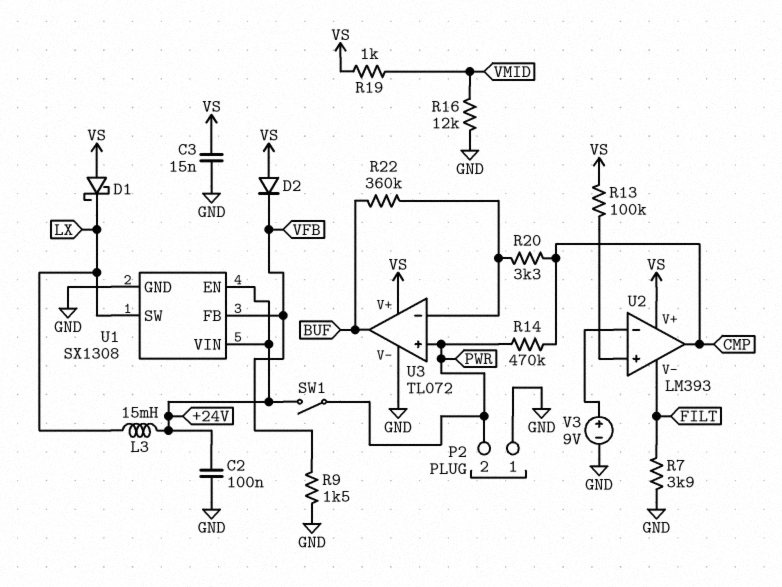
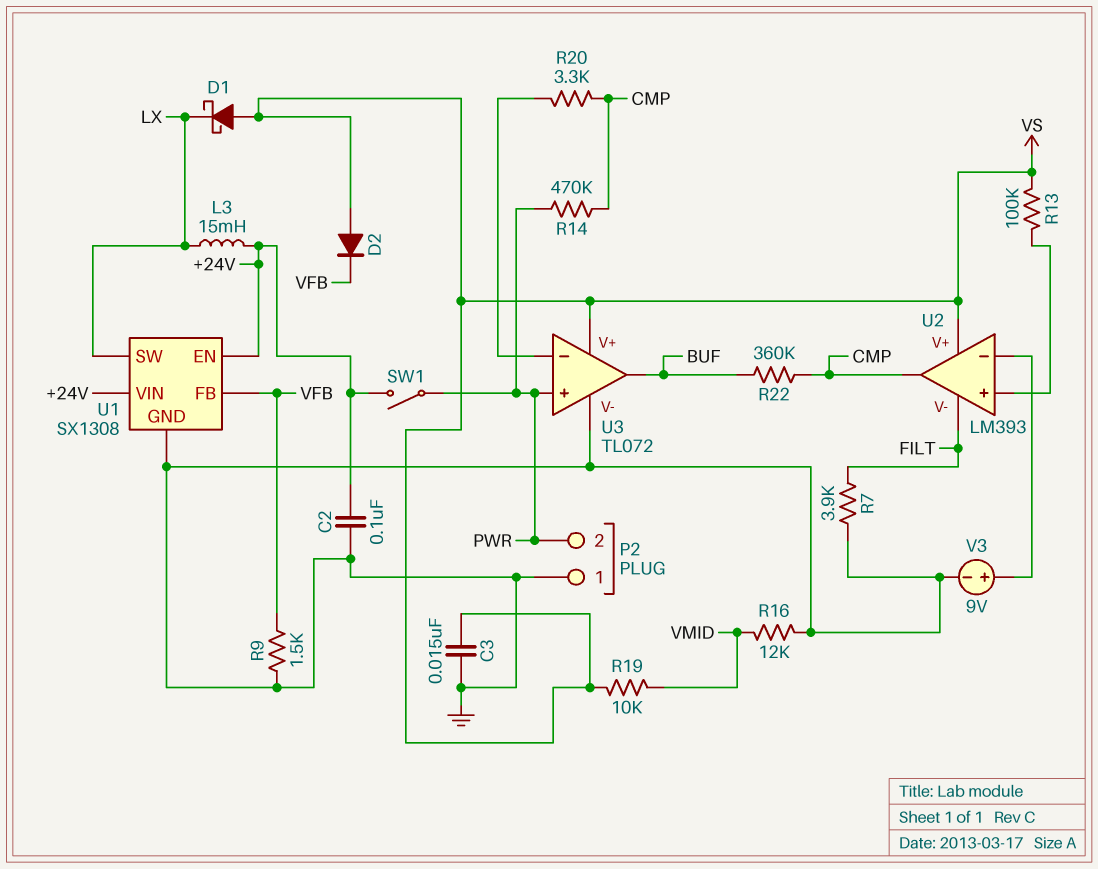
R19: 1k (VMID, VS) -> 10k (VMID, VS)
R22: 360k (BUF, U3/in-) -> 360k (BUF, CMP)

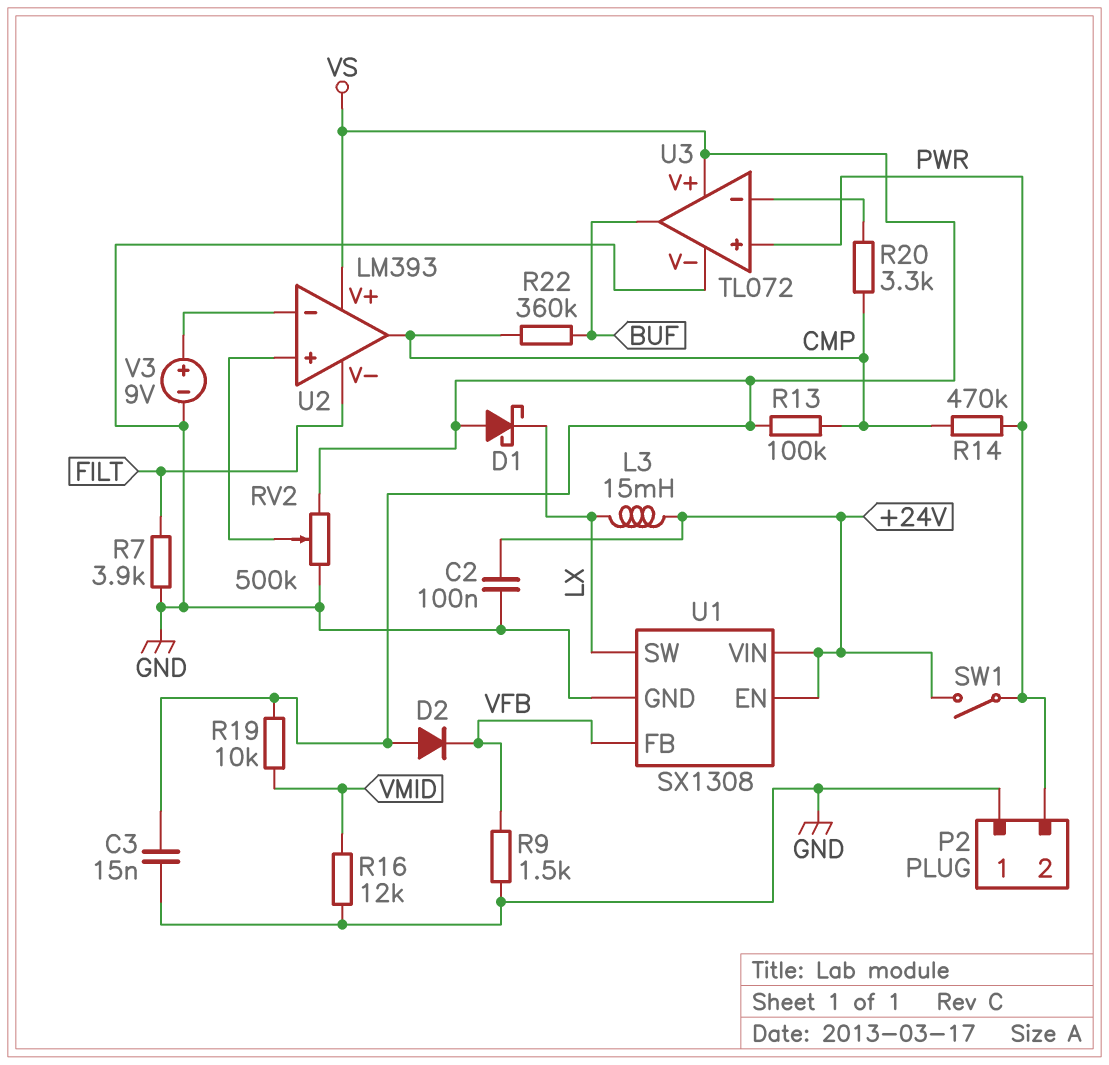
R13: 100k (U2/in+, VS) -> 100k (CMP, VS)
RV2: none -> 500k (GND, VS, wiper U2/in+)

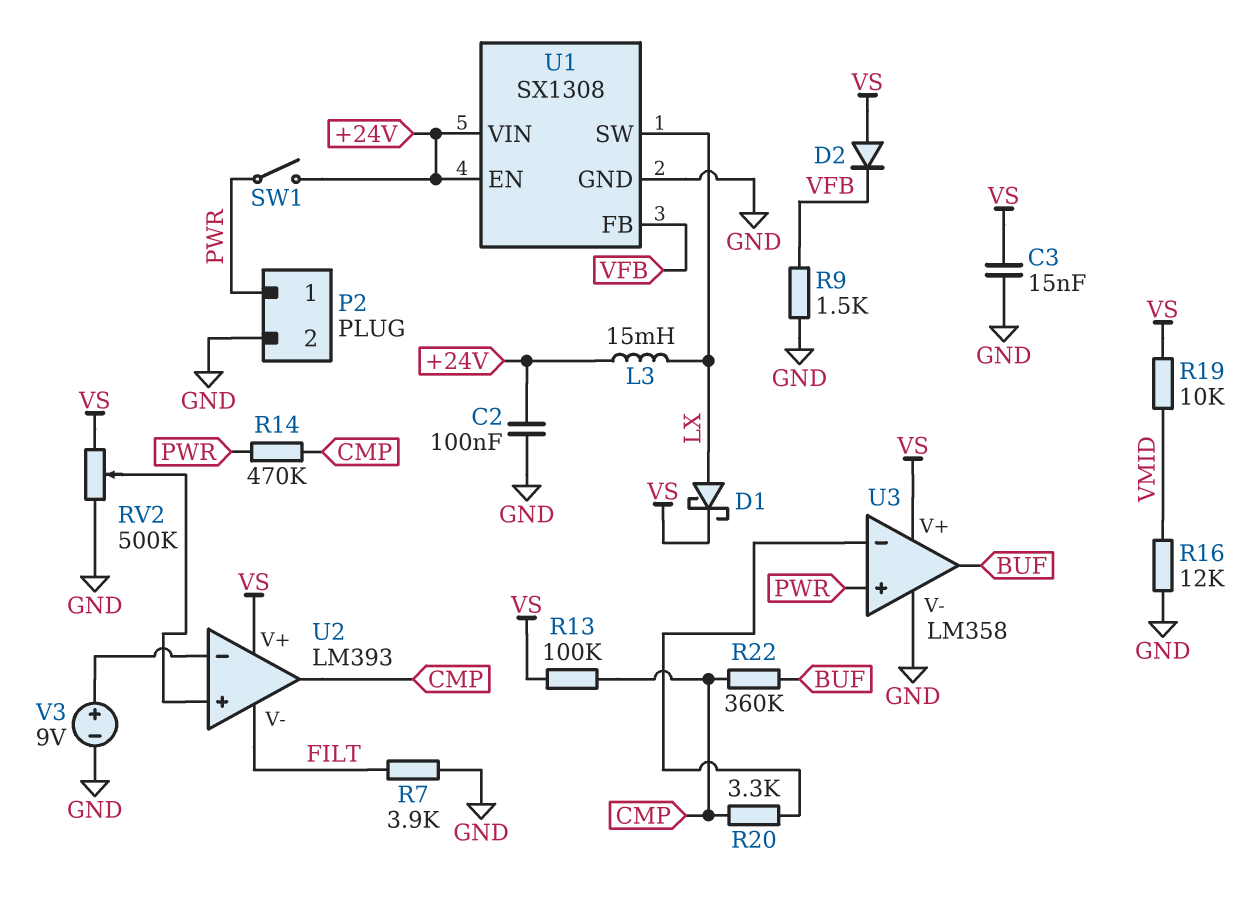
D1: schottky (A VS, K LX) -> schottky (A LX, K VS)
P2 pin 1: GND -> PWR
P2 pin 2: PWR -> GND
U3: TL072 -> LM358

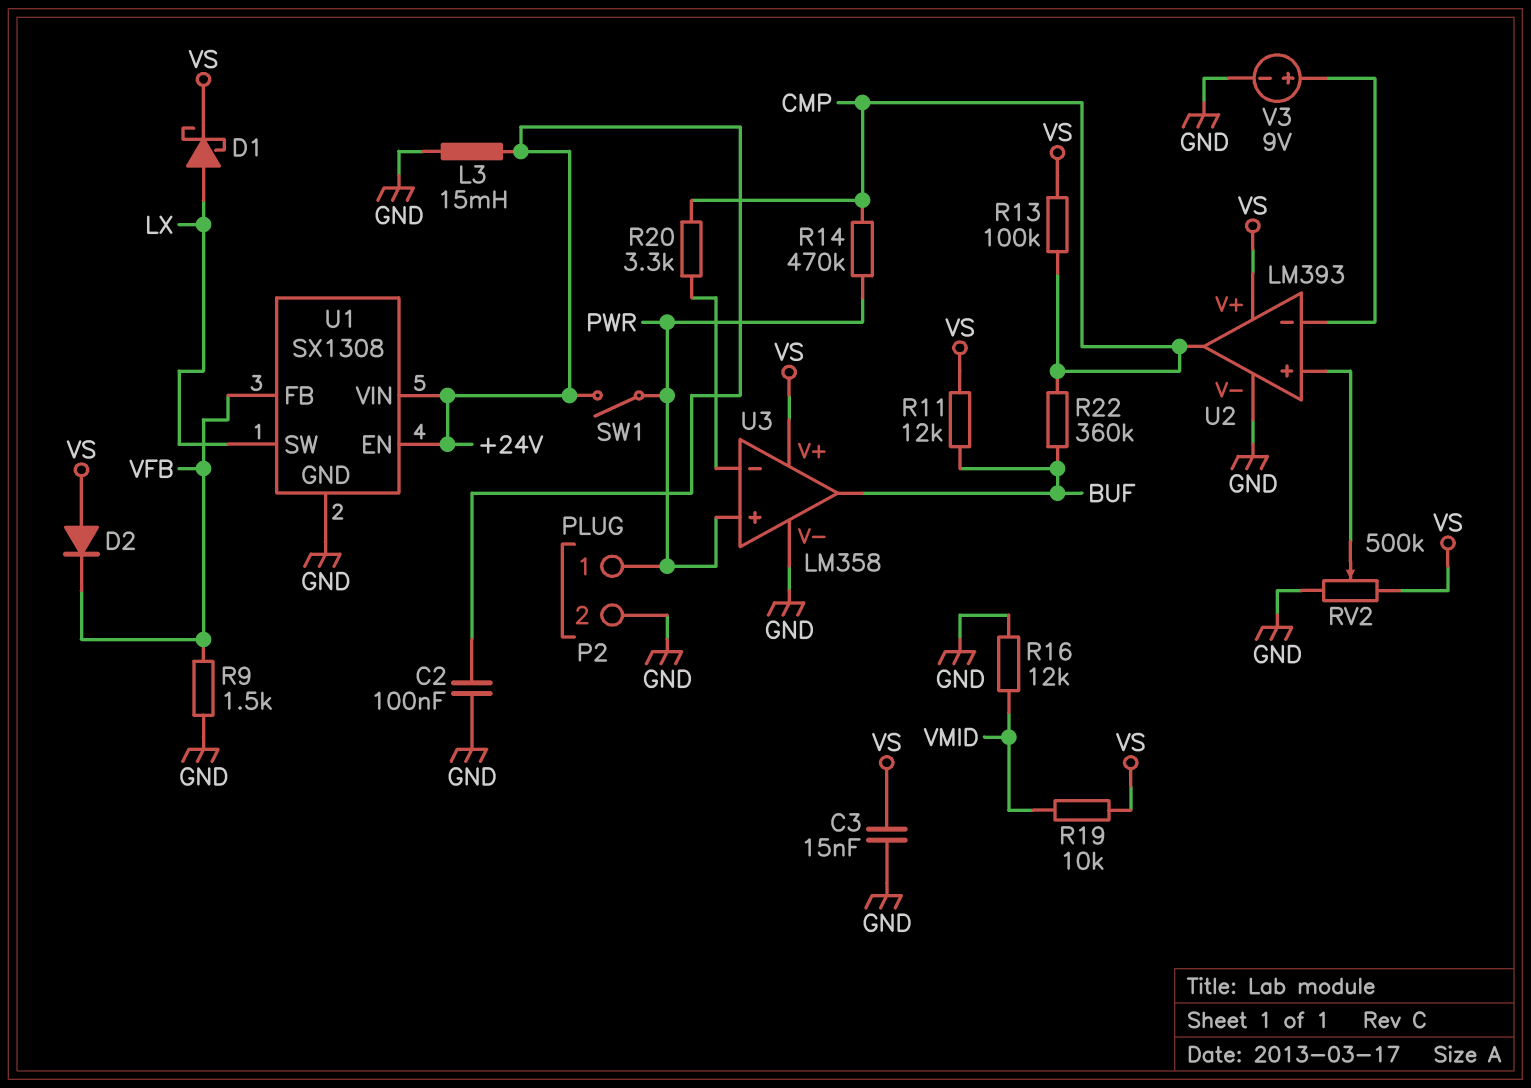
L3: 15mH (+24V, LX) -> 15mH (+24V, GND)
R7: 3.9k (FILT, GND) -> none
R11: none -> 12k (BUF, VS)
U2 pin V-: FILT -> GND

